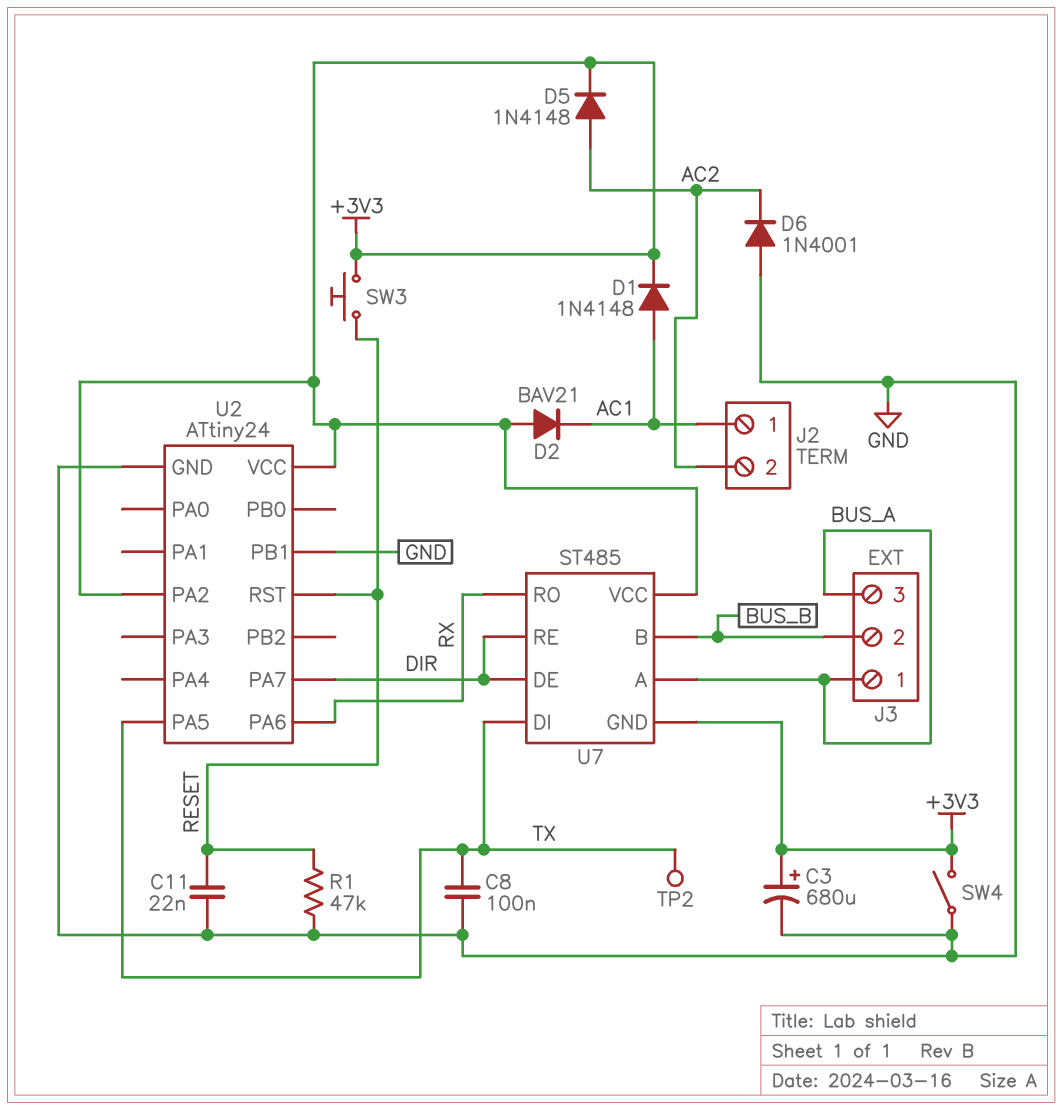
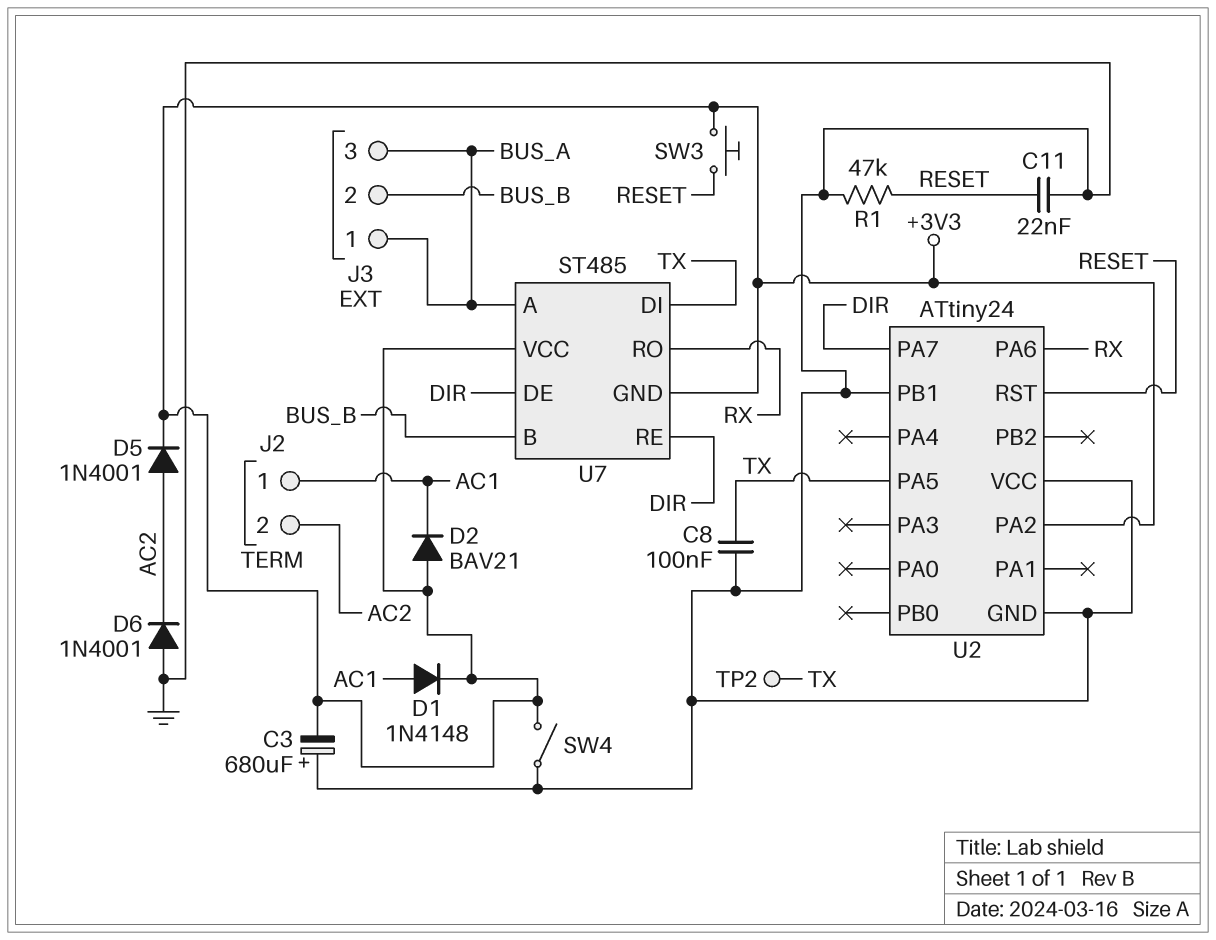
C3: 680uF (plus +3V3, minus GND) -> 680uF (plus GND, minus +3V3)
D5: diode 1N4148 (A AC2, K +3V3) -> diode 1N4001 (A AC2, K +3V3)
U2 pin VCC: +3V3 -> GND

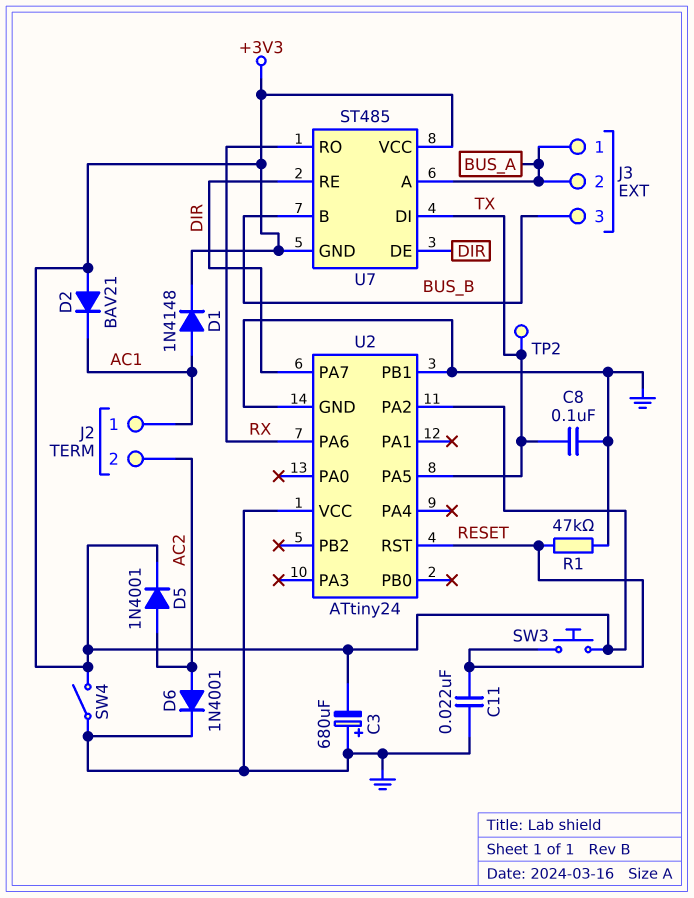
D6: diode 1N4001 (A GND, K AC2) -> diode 1N4001 (A AC2, K GND)
J3 pin 2: BUS_B -> BUS_A
J3 pin 3: BUS_A -> BUS_B

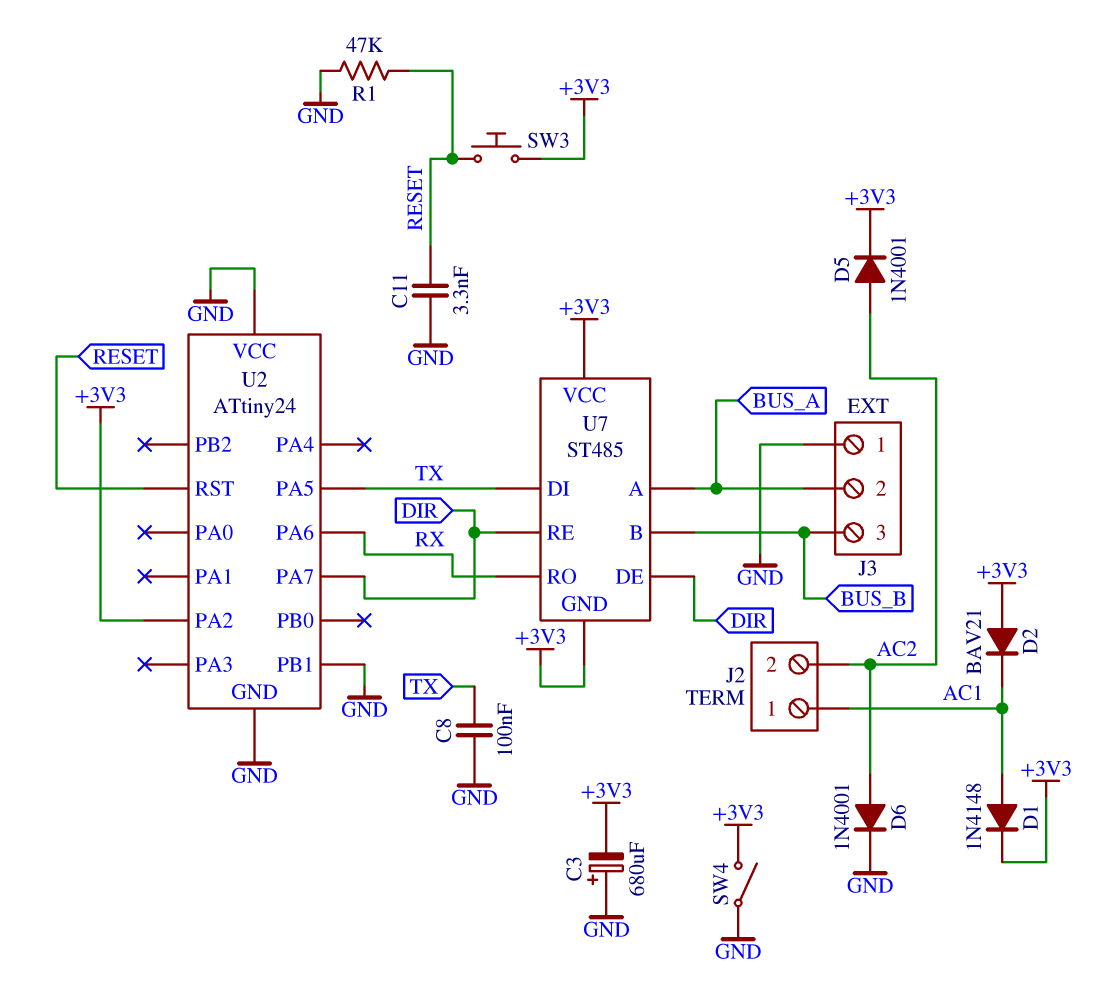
C11: 22nF (GND, RESET) -> 3.3nF (GND, RESET)
J3 pin 1: BUS_A -> GND
TP2: test point (TX) -> none

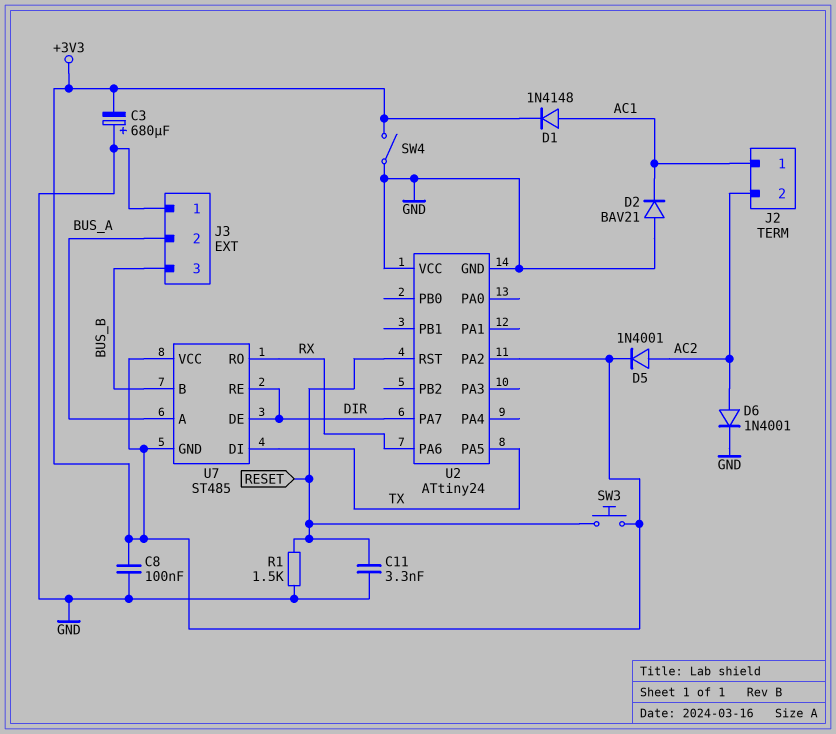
C8: 100nF (GND, TX) -> 100nF (+3V3, GND)
D2: diode BAV21 (A +3V3, K AC1) -> diode BAV21 (A GND, K AC1)
R1: 47k (GND, RESET) -> 1.5k (GND, RESET)
U2 pin PB1: GND -> none

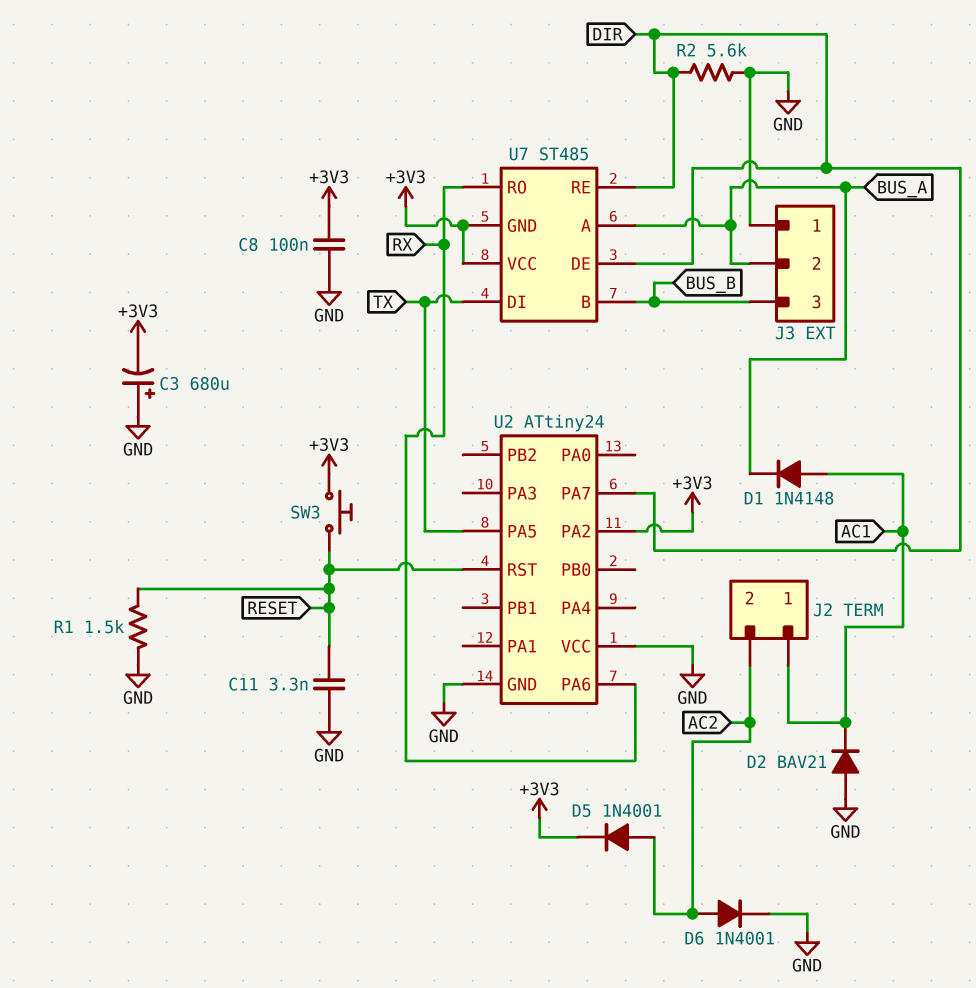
D1: diode 1N4148 (A AC1, K +3V3) -> diode 1N4148 (A AC1, K BUS_A)
R2: none -> 5.6k (DIR, GND)
SW4: switch (+3V3, GND) -> none

